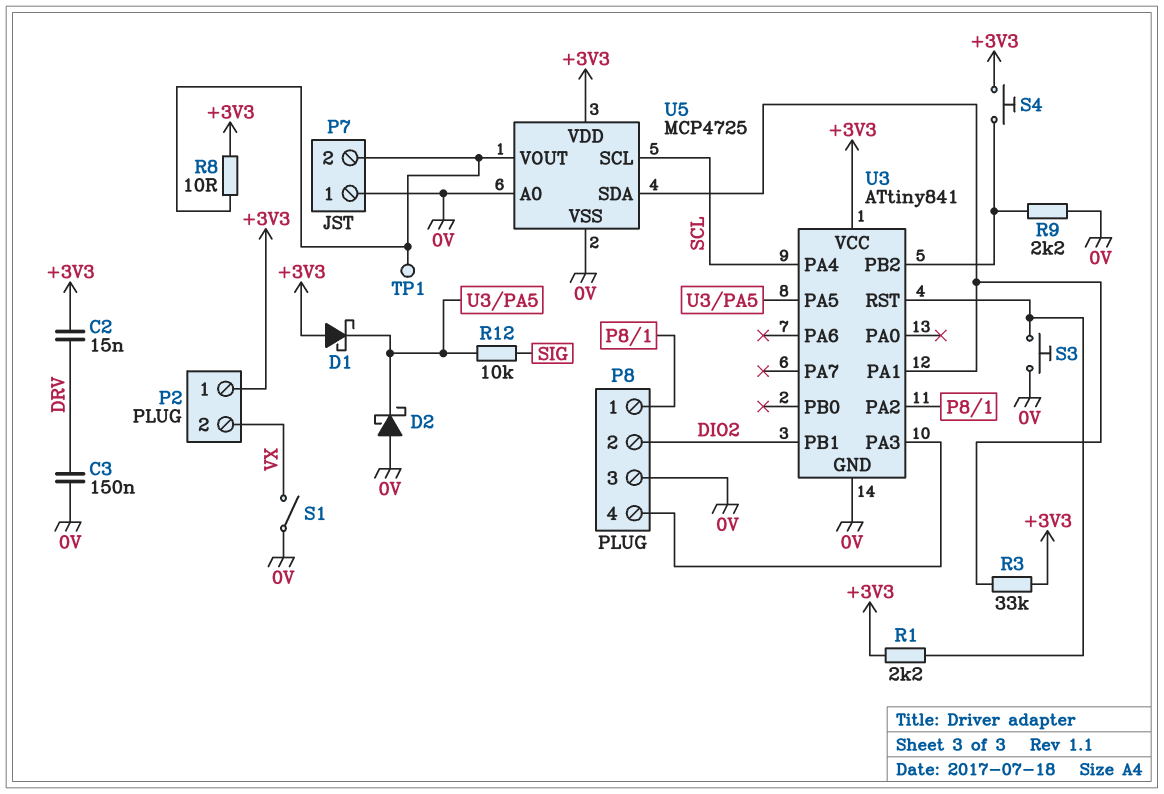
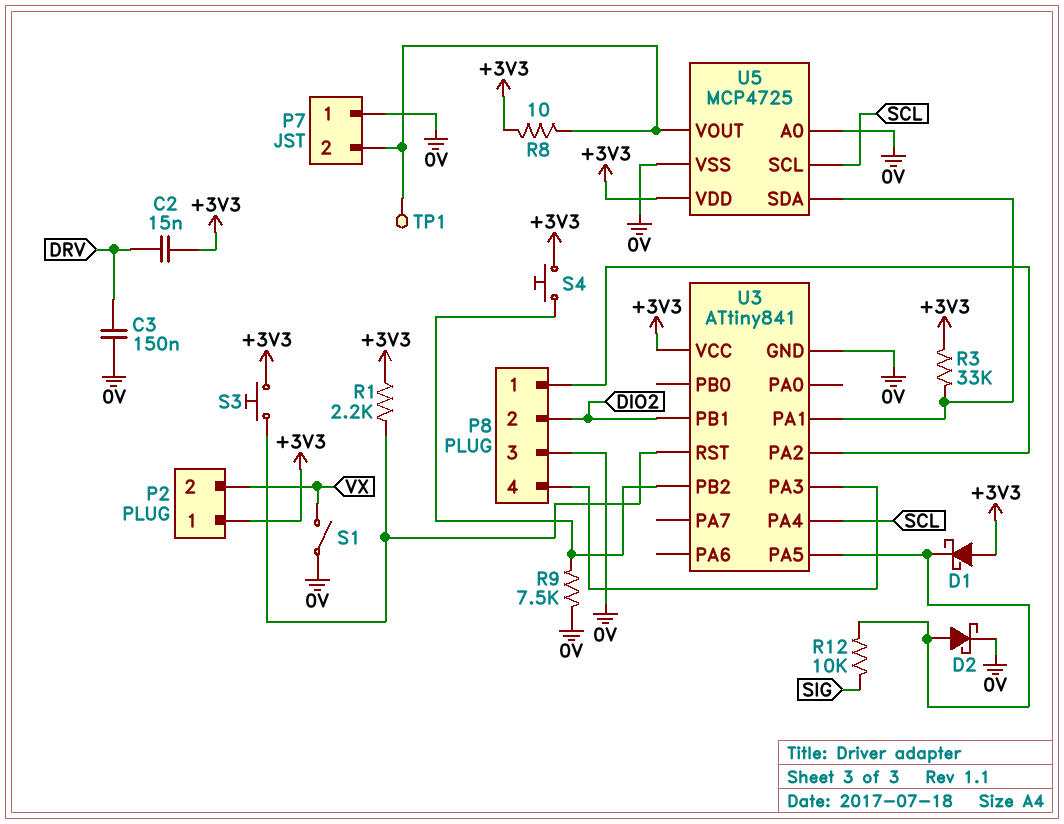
D2: schottky (A 0V, K U3/PA5) -> schottky (A U3/PA5, K 0V)
R9: 2.2k (0V, U3/PB2) -> 7.5k (0V, U3/PB2)
S3: button (0V, U3/RST) -> button (+3V3, U3/RST)

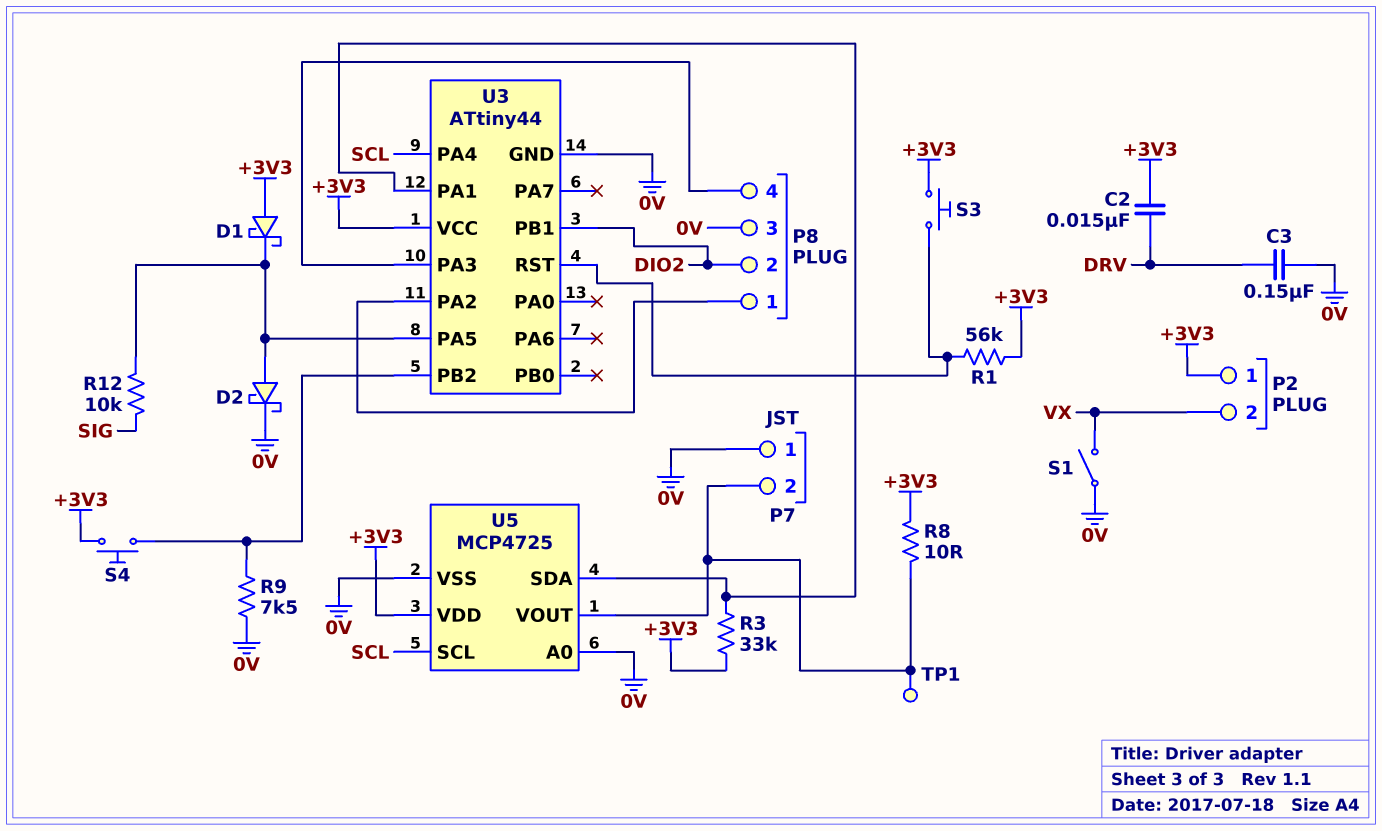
R1: 2.2k (+3V3, U3/RST) -> 56k (+3V3, U3/RST)
U3: ATtiny841 -> ATtiny44

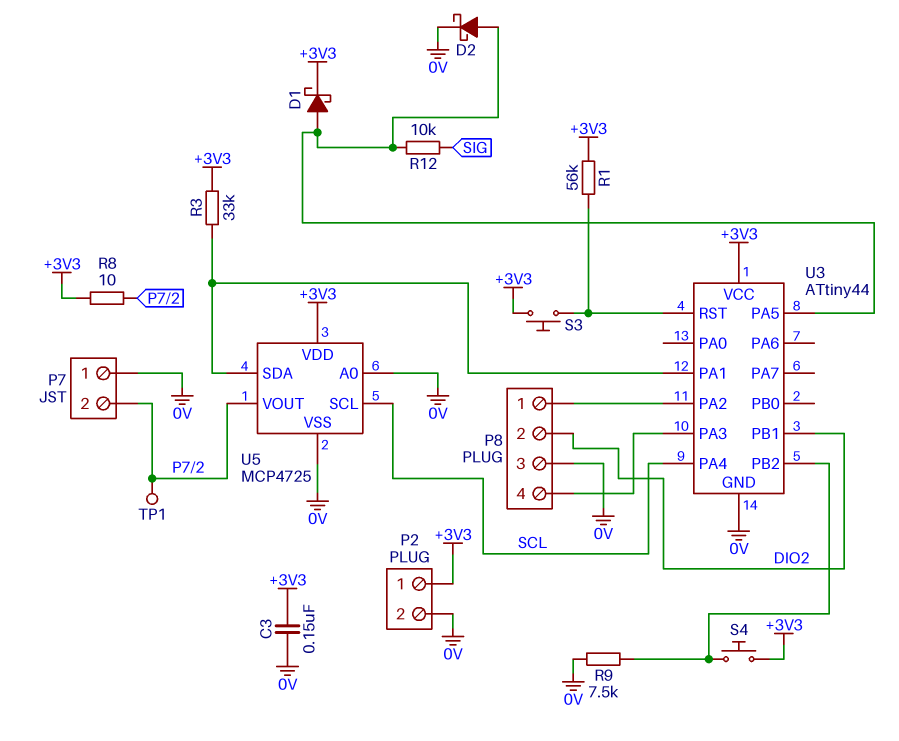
C2: 15nF (+3V3, DRV) -> none
C3: 150nF (0V, DRV) -> 150nF (+3V3, 0V)
D1: schottky (A +3V3, K U3/PA5) -> schottky (A U3/PA5, K +3V3)
P2 pin 2: VX -> 0V
S1: switch (0V, VX) -> none

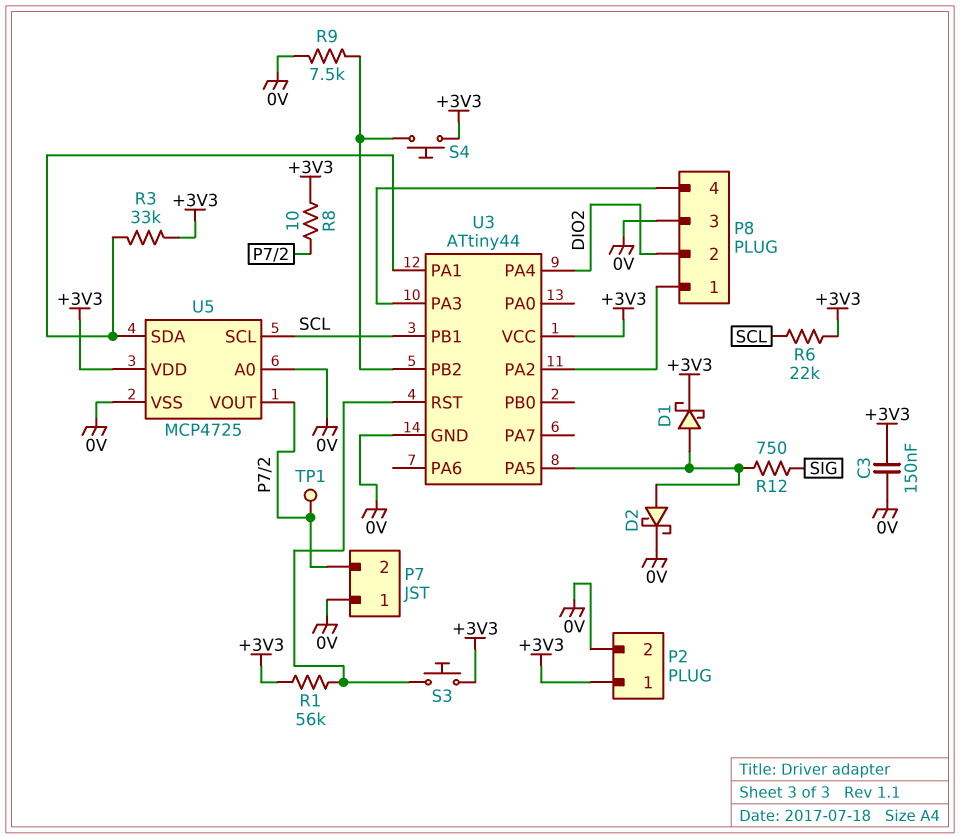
R6: none -> 22k (+3V3, SCL)
R12: 10k (SIG, U3/PA5) -> 750 (SIG, U3/PA5)
U3 pin PA4: SCL -> DIO2
U3 pin PB1: DIO2 -> SCL

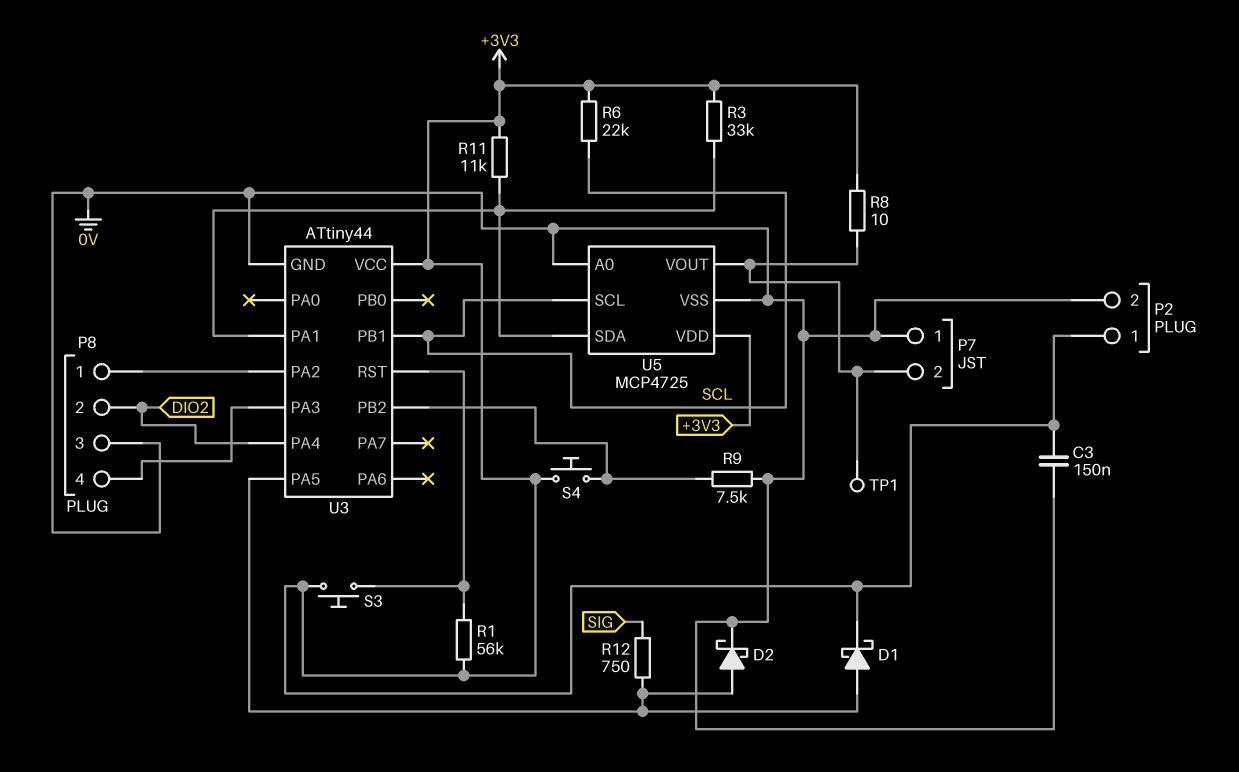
R11: none -> 11k (+3V3, U3/PA1)

